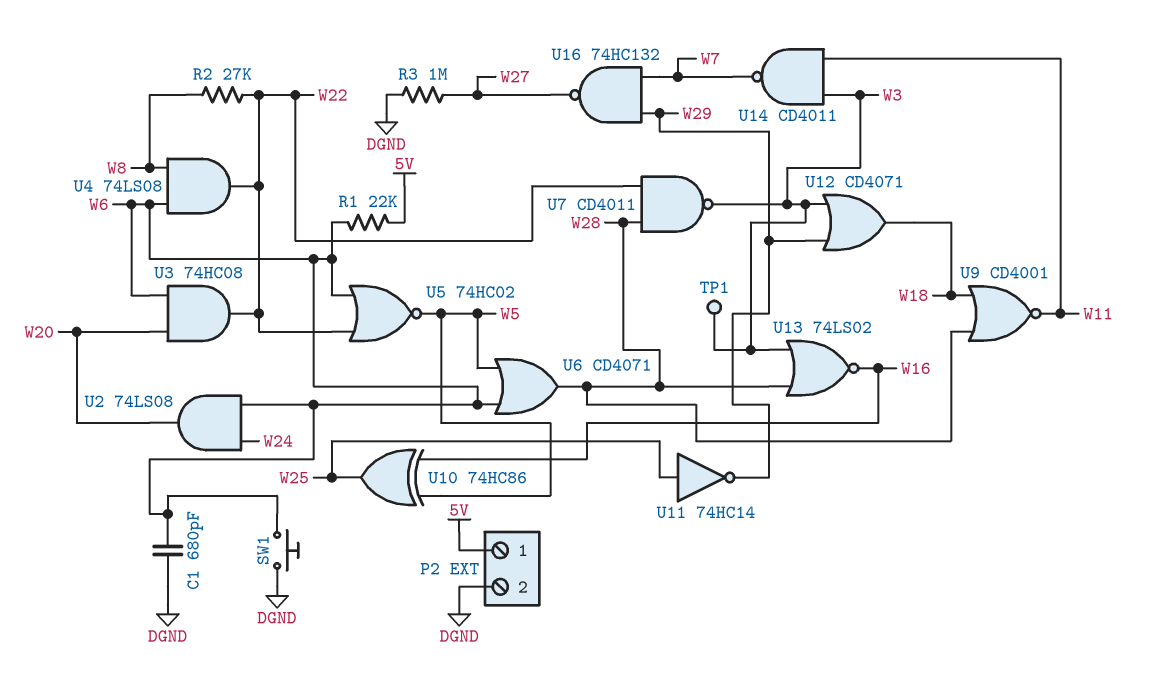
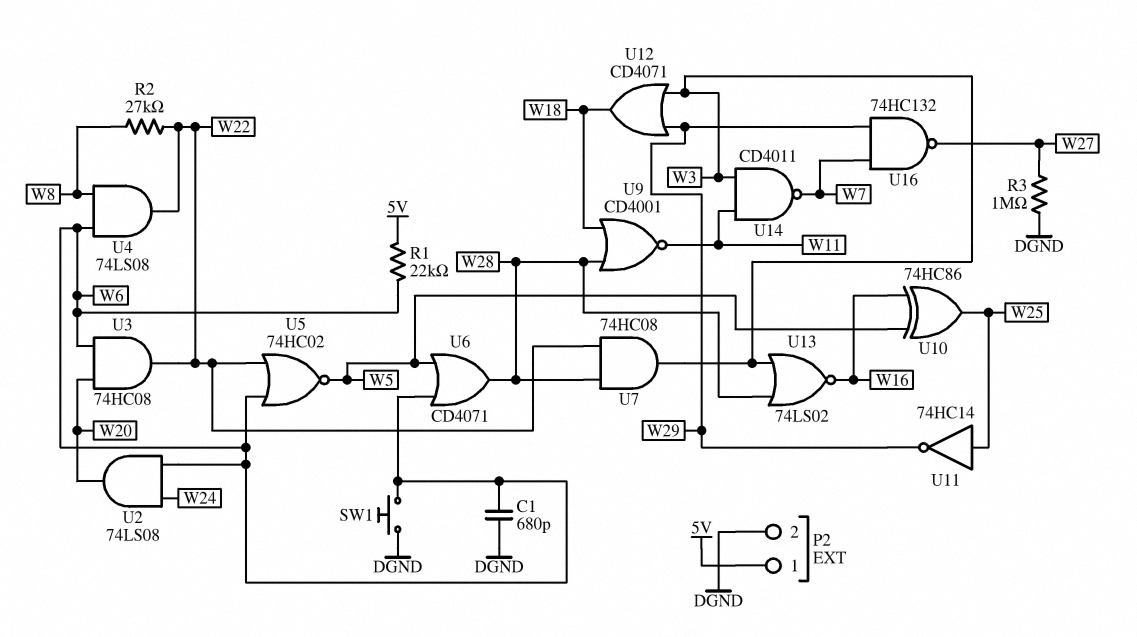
TP1: test point (W3) -> none
U7: NAND CD4011 (in W22, in W28, out W3) -> AND 74HC08 (in W22, in W28, out W3)

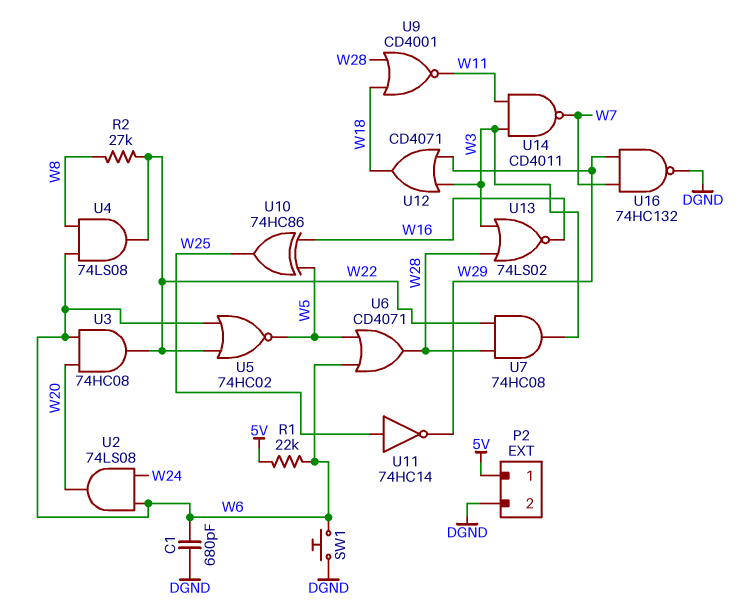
R3: 1M (DGND, W27) -> none
U16: NAND 74HC132 (in W7, in W29, out W27) -> NAND 74HC132 (in W7, in W29, out DGND)

